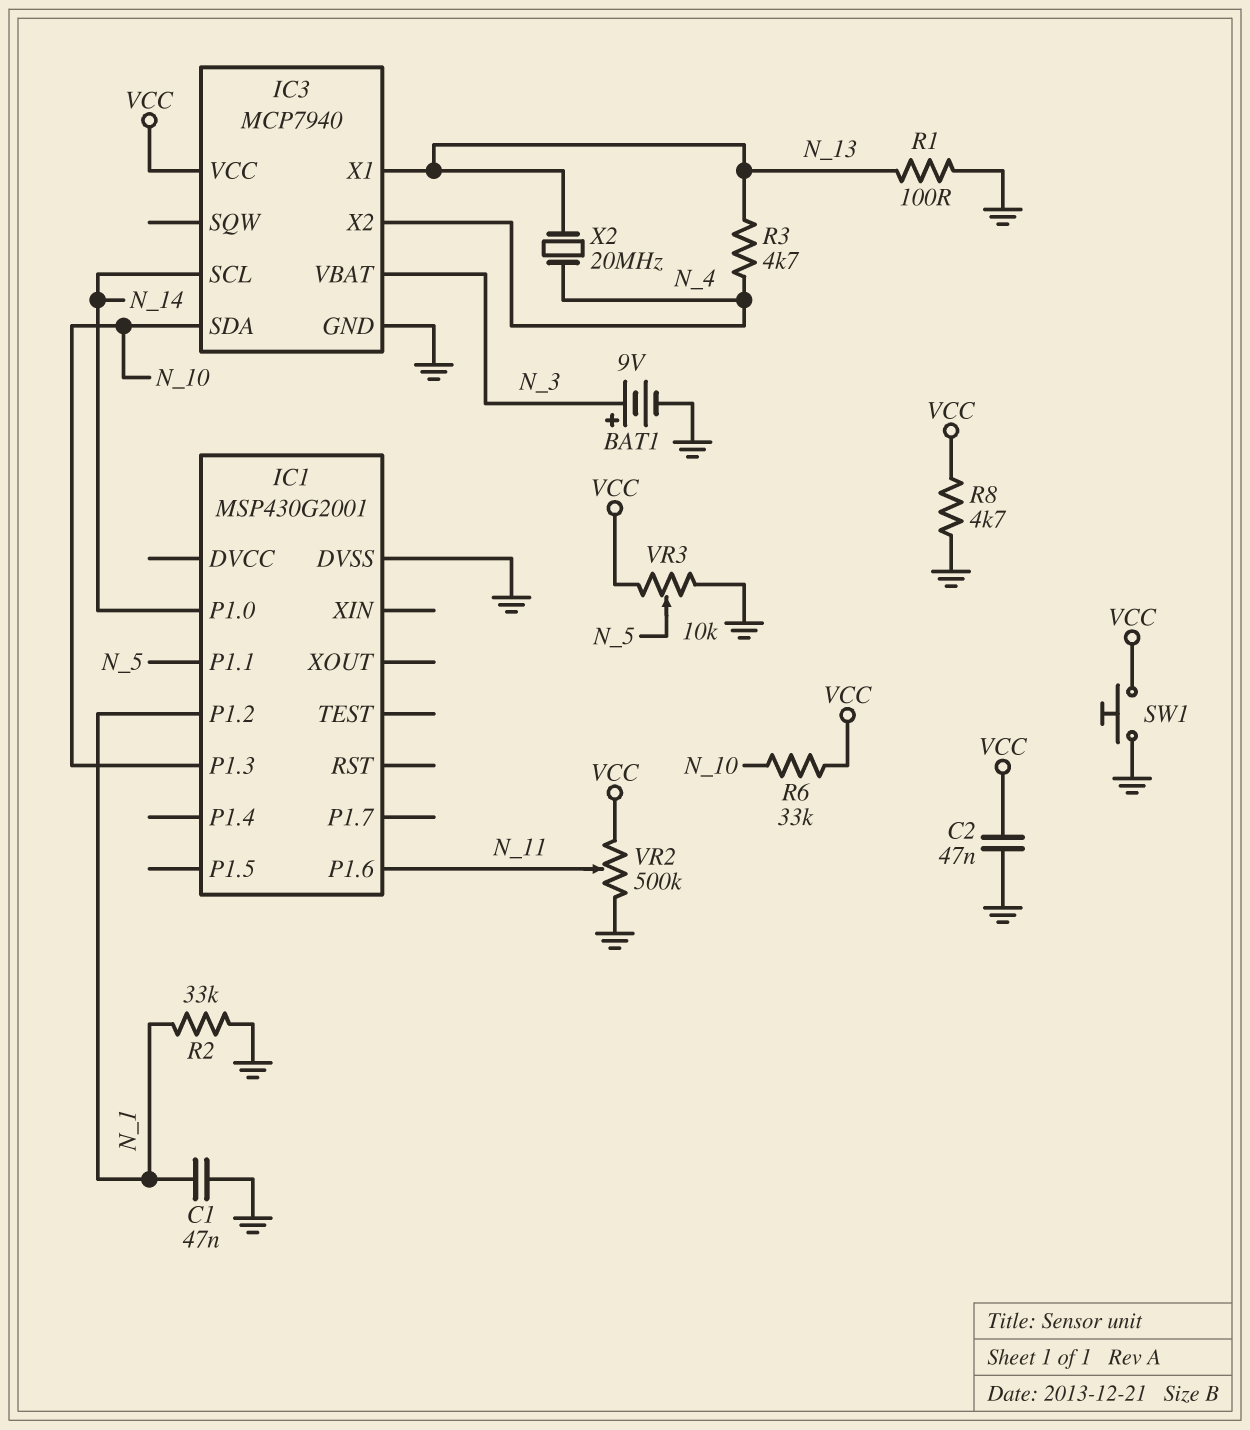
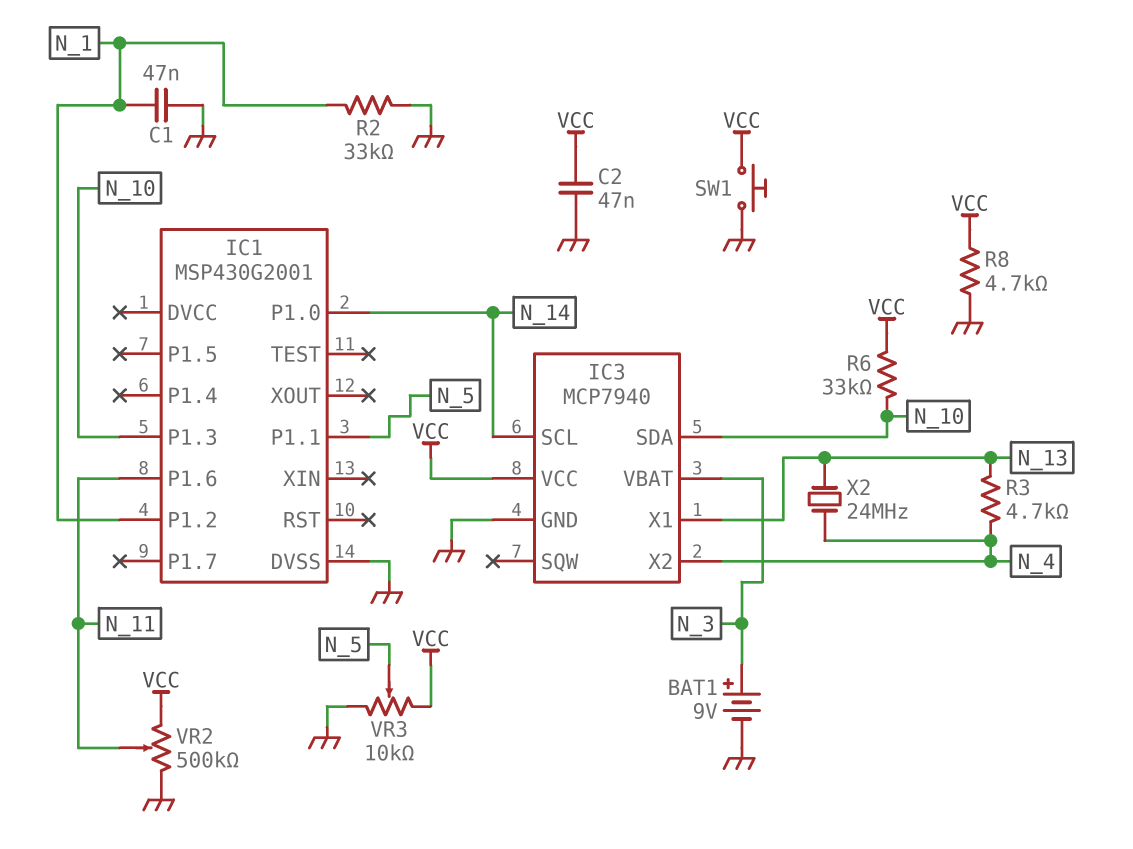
R1: 100 (GND, N_13) -> none
X2: 20MHz (N_4, N_13) -> 24MHz (N_4, N_13)

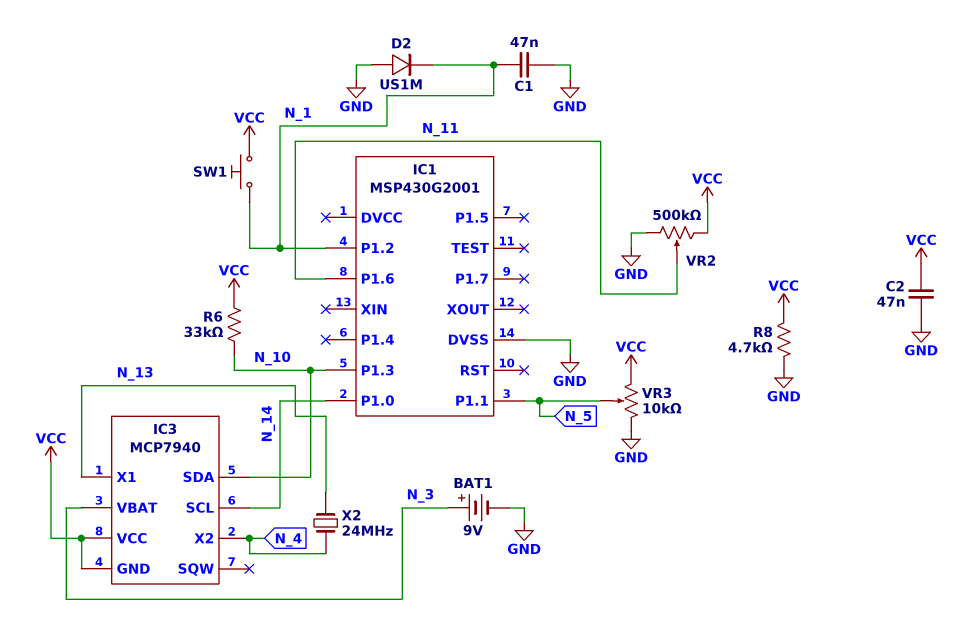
D2: none -> diode US1M (A GND, K N_1)
IC3 pin GND: GND -> VCC
R2: 33k (GND, N_1) -> none
R3: 4.7k (N_4, N_13) -> none
SW1: button (GND, VCC) -> button (N_1, VCC)

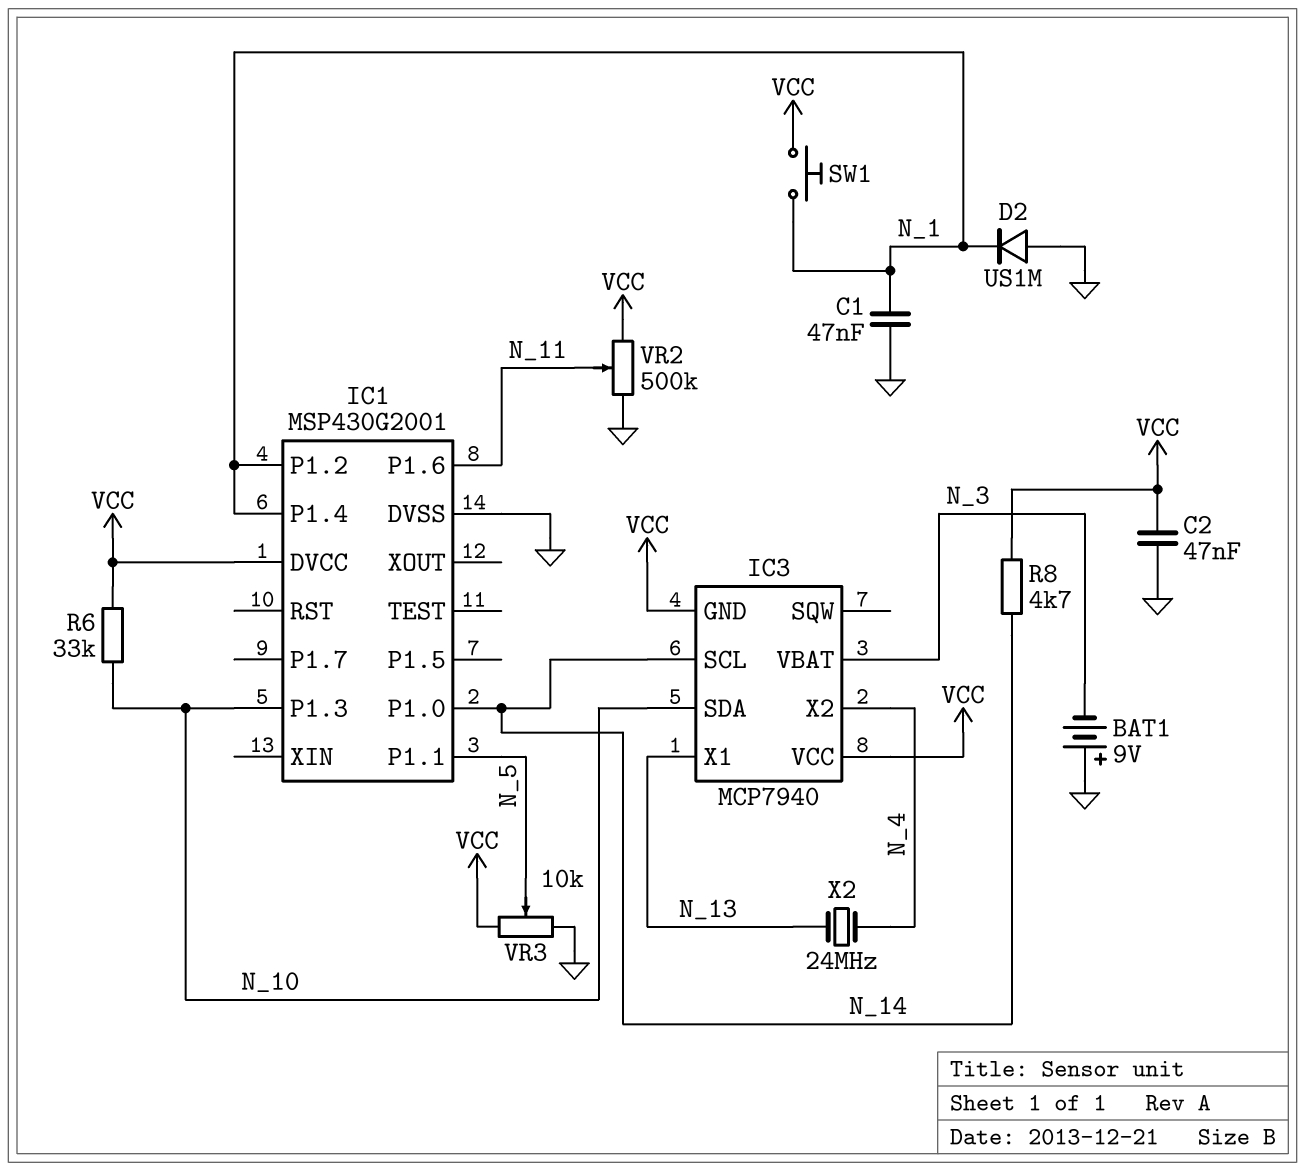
BAT1: 9V (plus N_3, minus GND) -> 9V (plus GND, minus N_3)
IC1 pin DVCC: none -> VCC
IC1 pin P1.4: none -> N_1
R8: 4.7k (GND, VCC) -> 4.7k (N_14, VCC)

